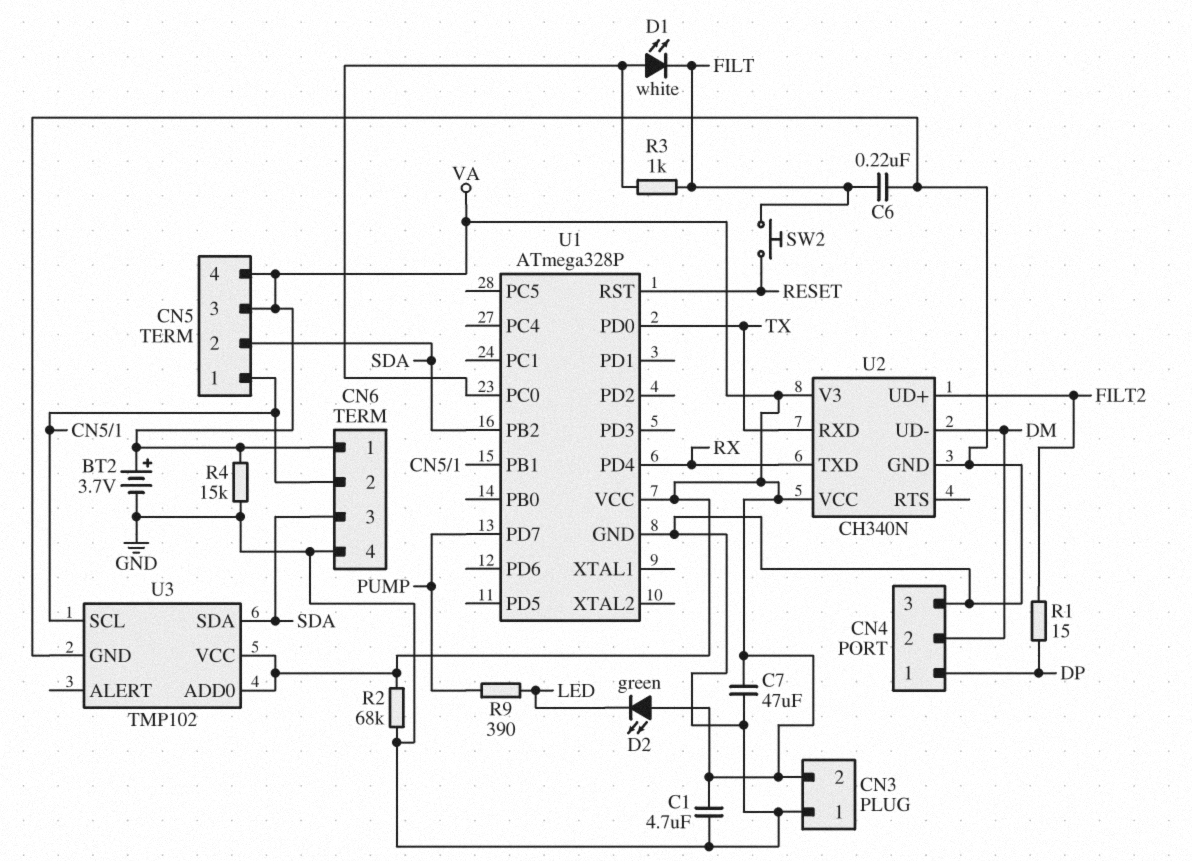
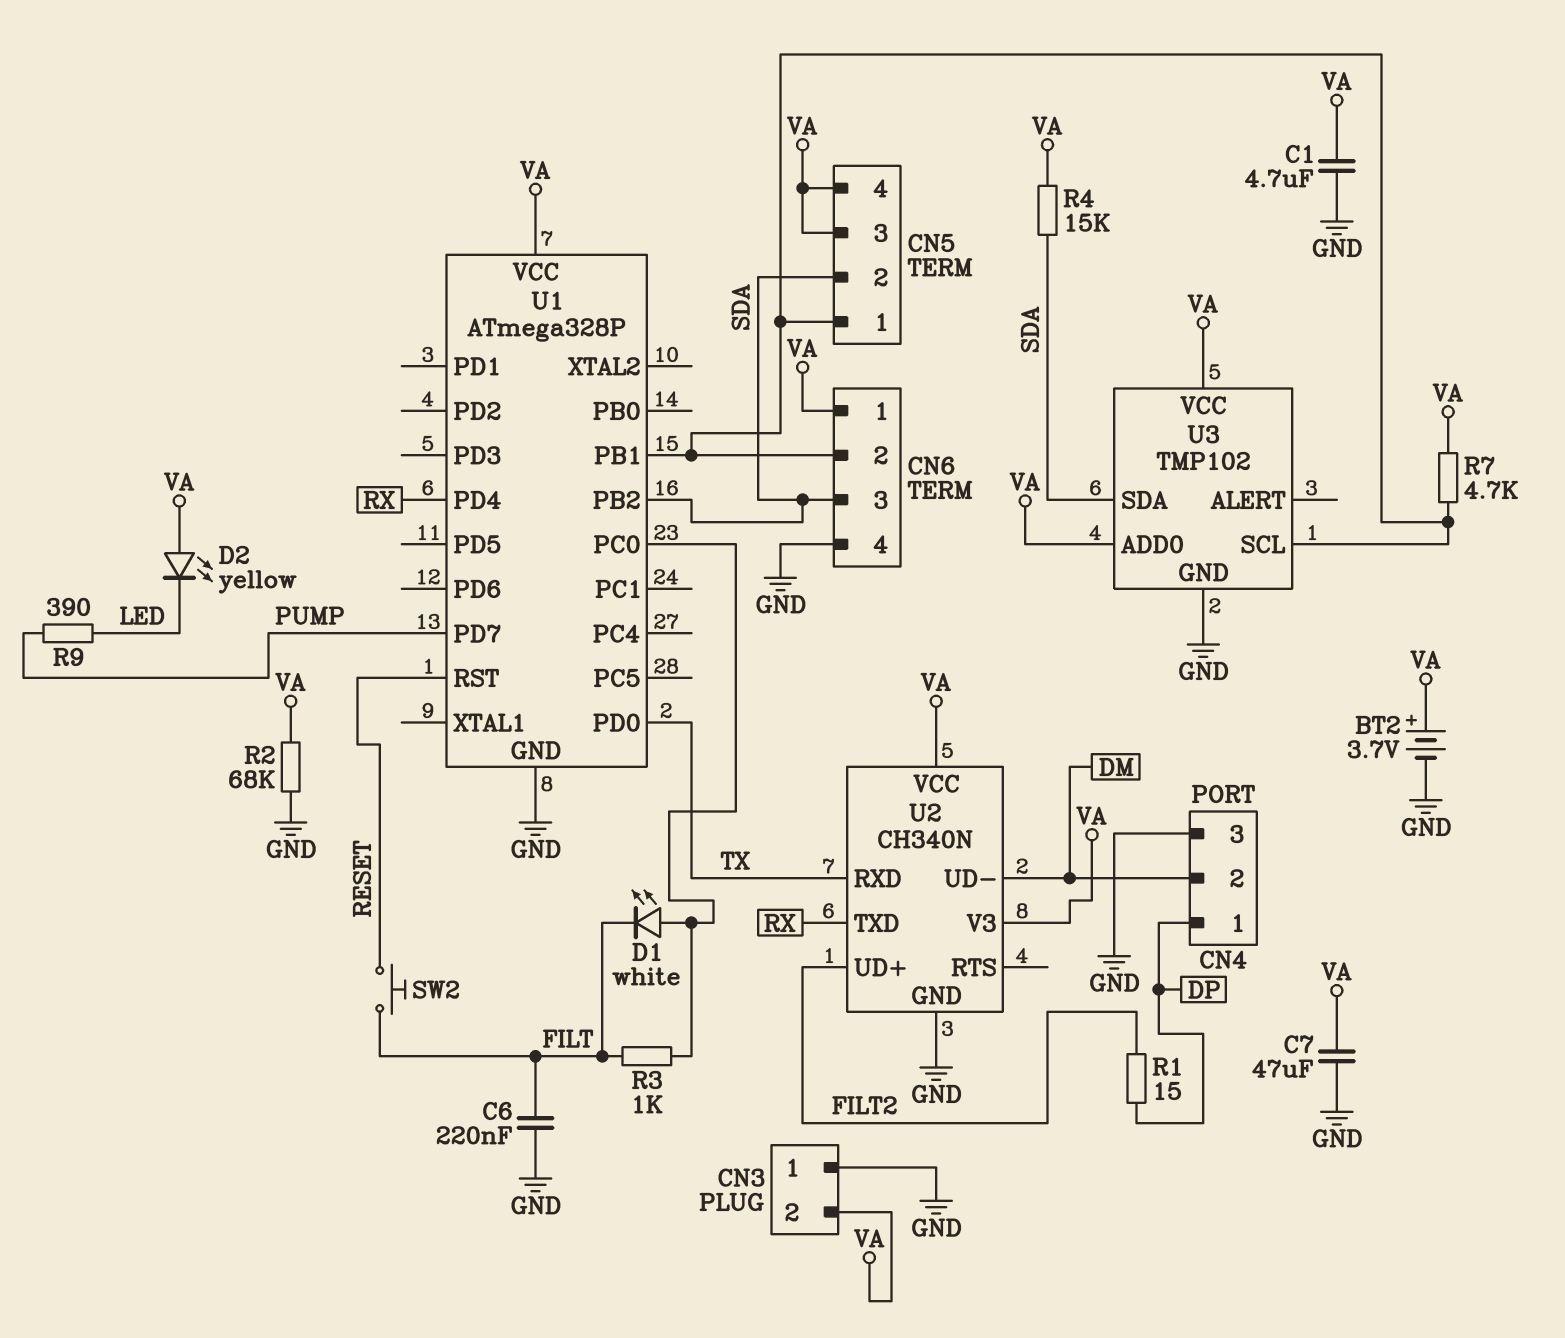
D2: LED green (A VA, K LED) -> LED yellow (A VA, K LED)
R4: 15k (GND, VA) -> 15k (SDA, VA)
R7: none -> 4.7k (CN5/1, VA)

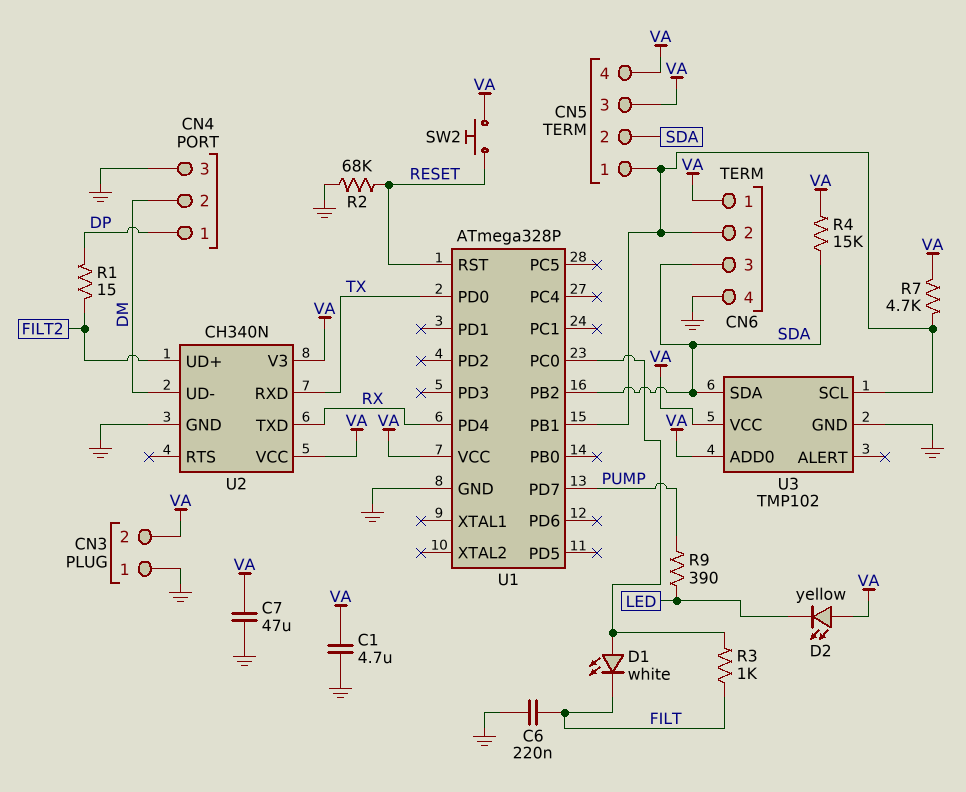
BT2: 3.7V (plus VA, minus GND) -> none
R2: 68k (GND, VA) -> 68k (GND, RESET)
SW2: button (FILT, RESET) -> button (RESET, VA)

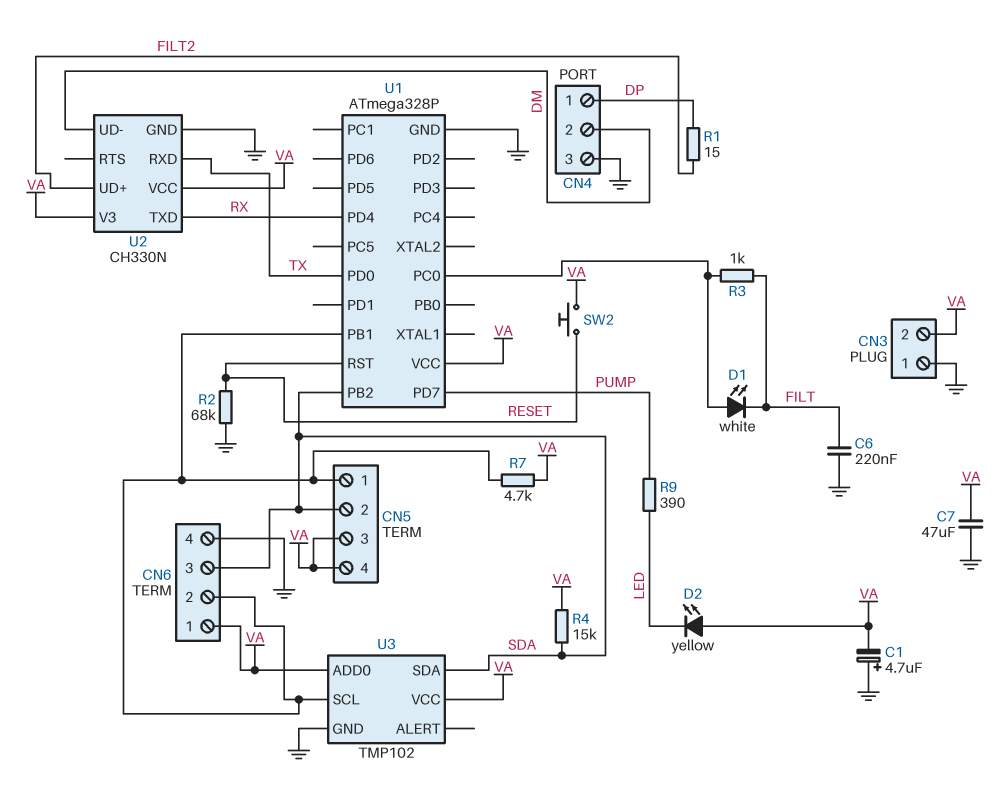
C1: 4.7uF (GND, VA) -> 4.7uF (plus GND, minus VA)
U2: CH340N -> CH330N

